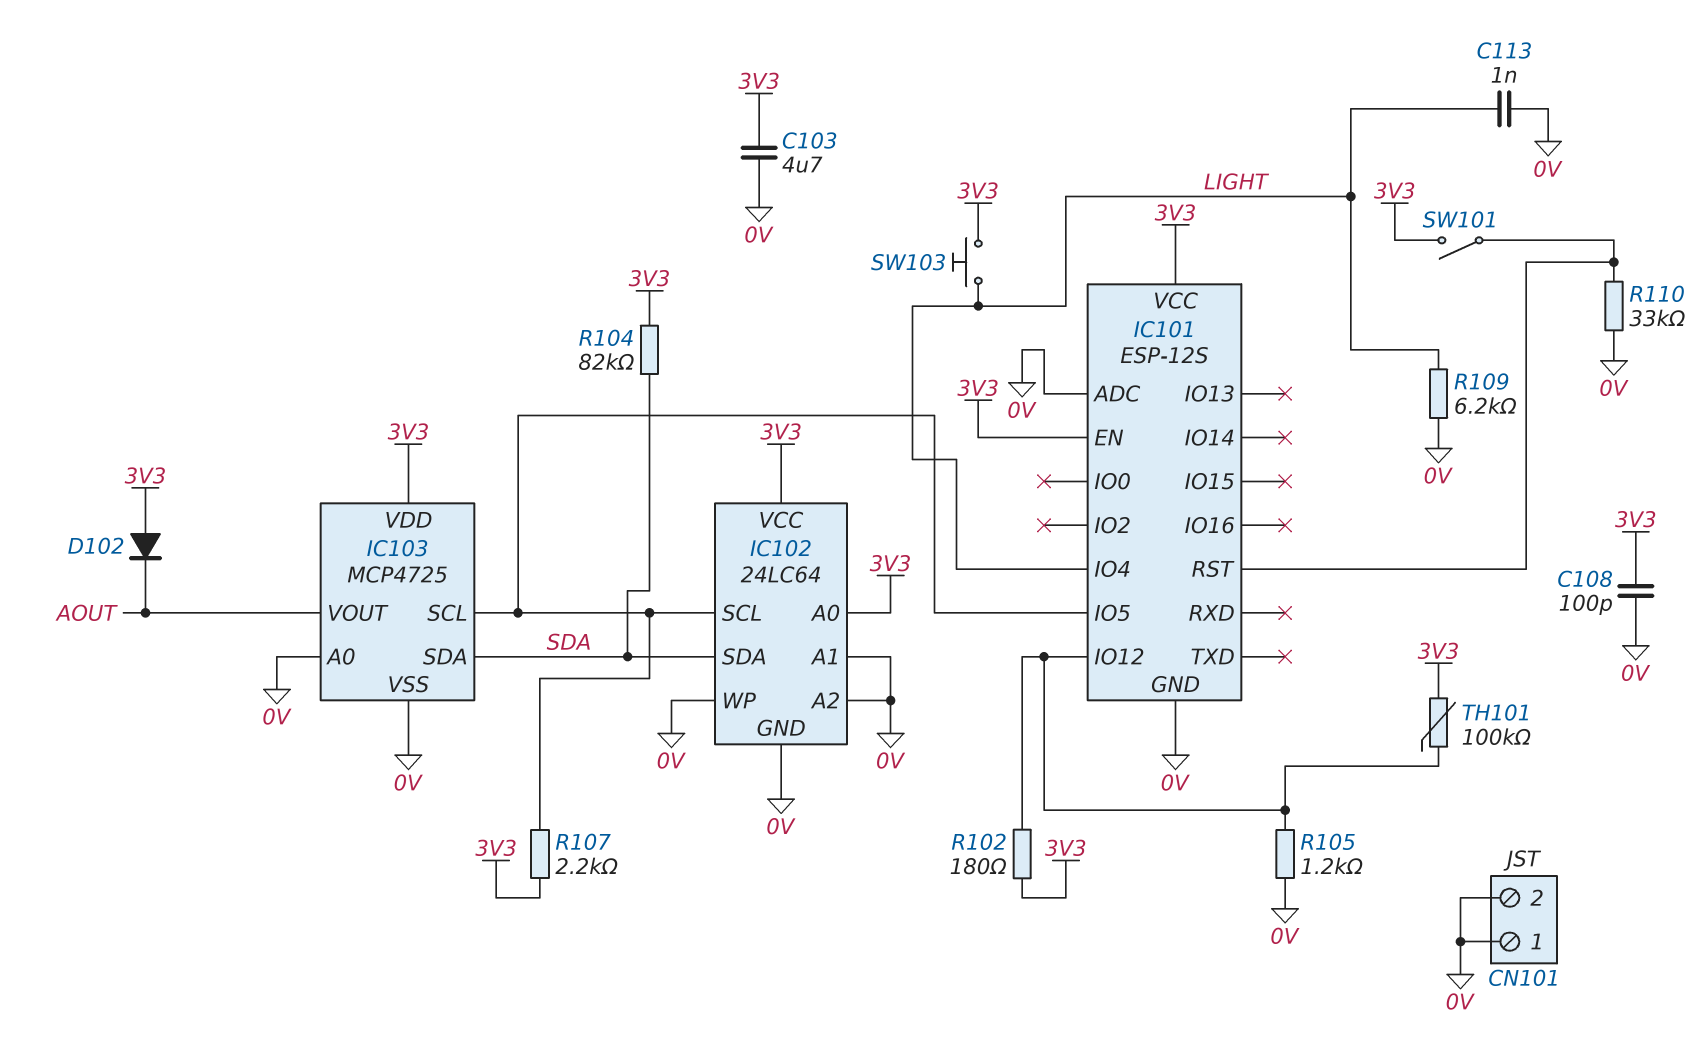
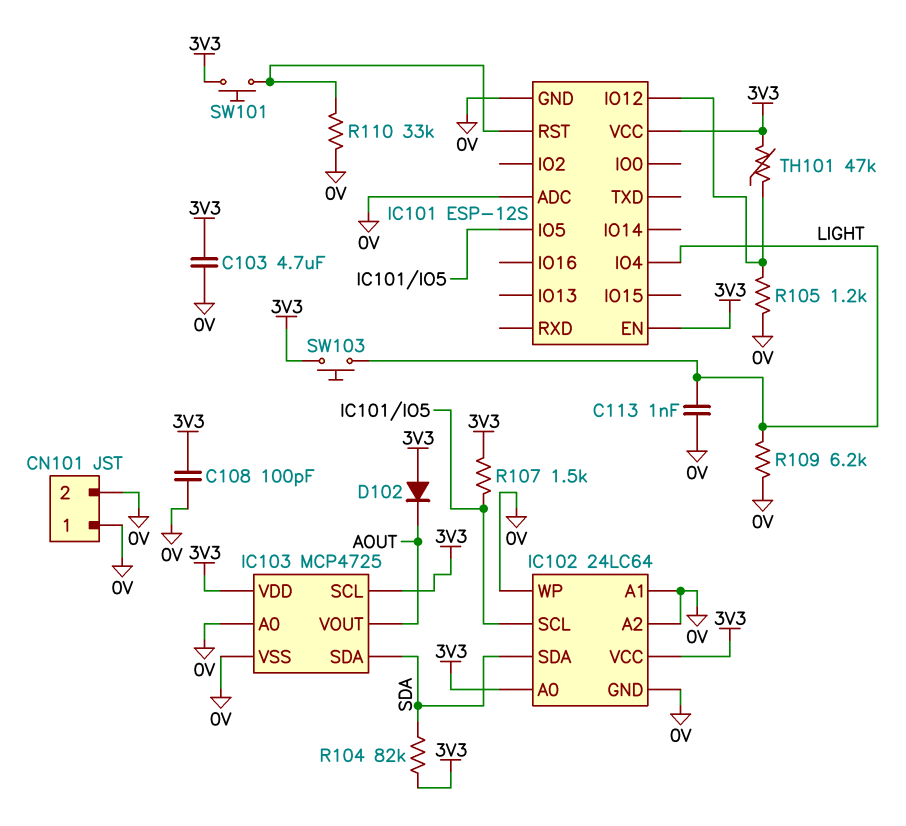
IC103 pin SCL: IC101/IO5 -> 3V3
R102: 180 (3V3, IC101/IO12) -> none
R107: 2.2k (3V3, IC101/IO5) -> 1.5k (3V3, IC101/IO5)
SW101: switch (3V3, IC101/RST) -> button (3V3, IC101/RST)
TH101: 100k (3V3, IC101/IO12) -> 47k (3V3, IC101/IO12)

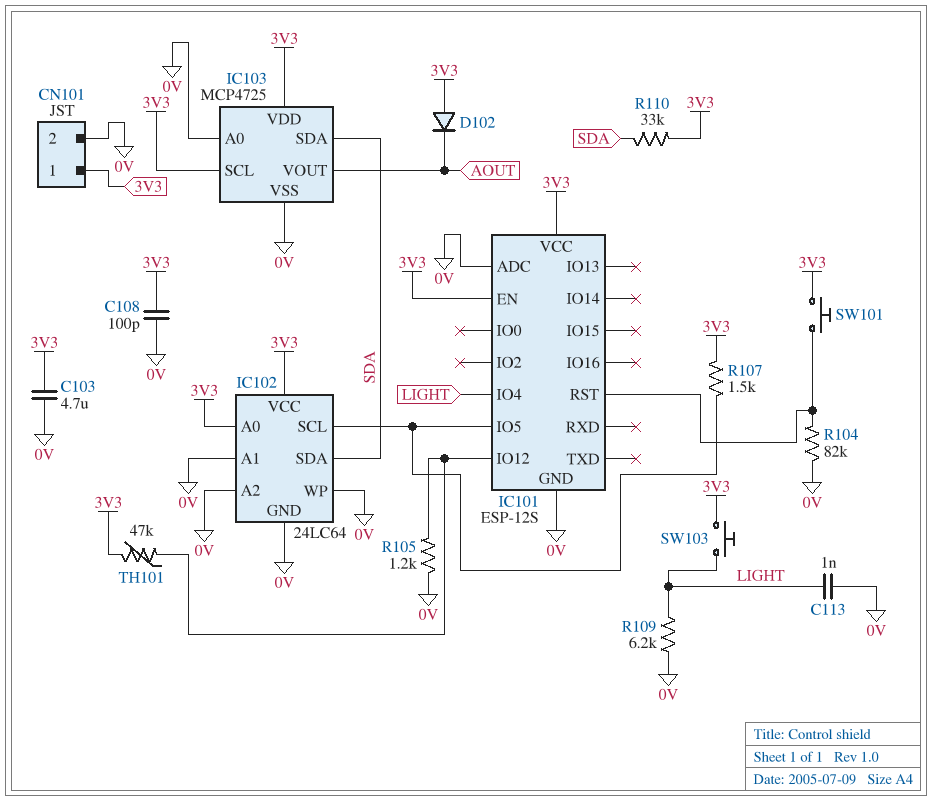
CN101 pin 1: 0V -> 3V3
R104: 82k (3V3, SDA) -> 82k (0V, IC101/RST)
R110: 33k (0V, IC101/RST) -> 33k (3V3, SDA)

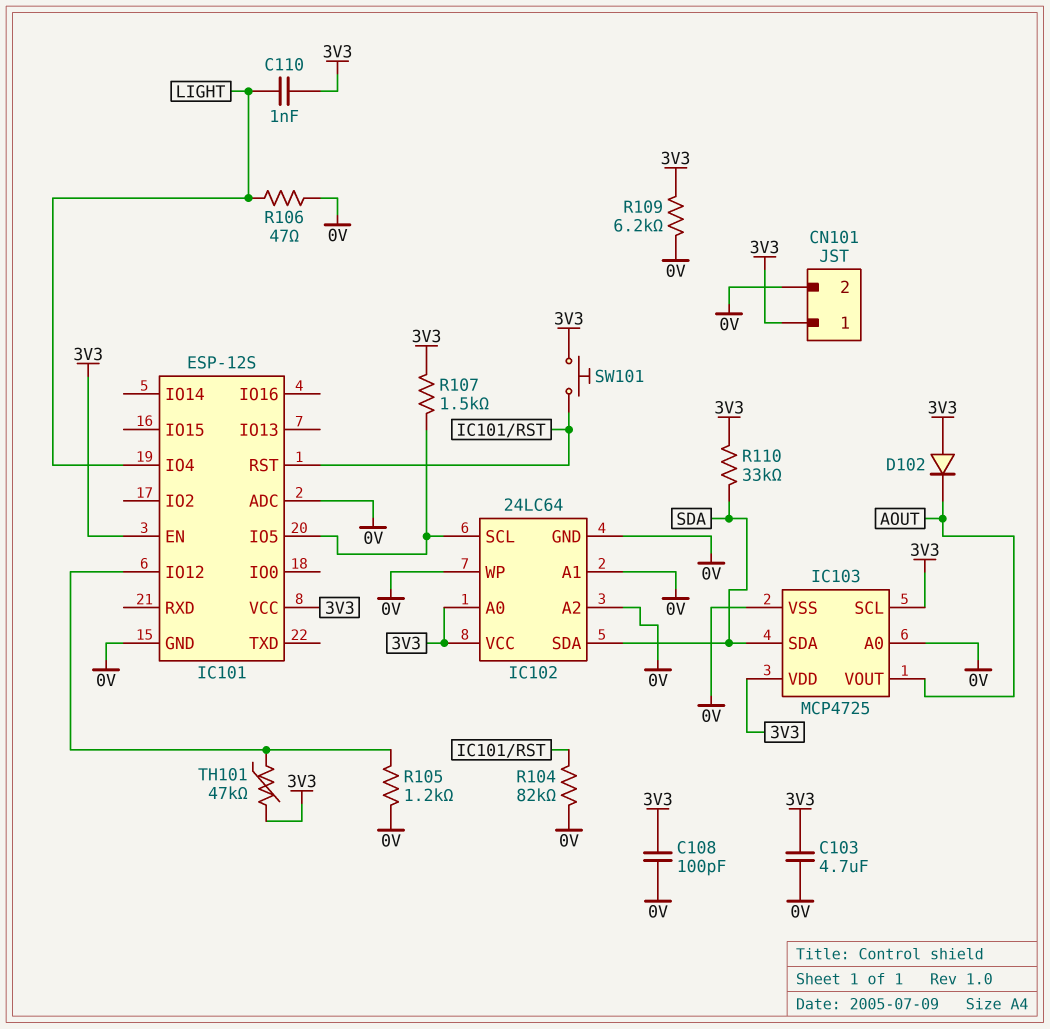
C110: none -> 1nF (3V3, LIGHT)
C113: 1nF (0V, LIGHT) -> none
R106: none -> 47 (0V, LIGHT)
R109: 6.2k (0V, LIGHT) -> 6.2k (0V, 3V3)
SW103: button (3V3, LIGHT) -> none

